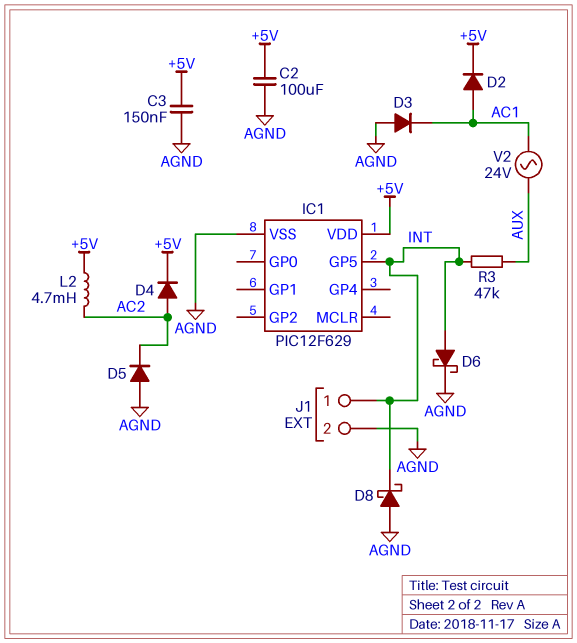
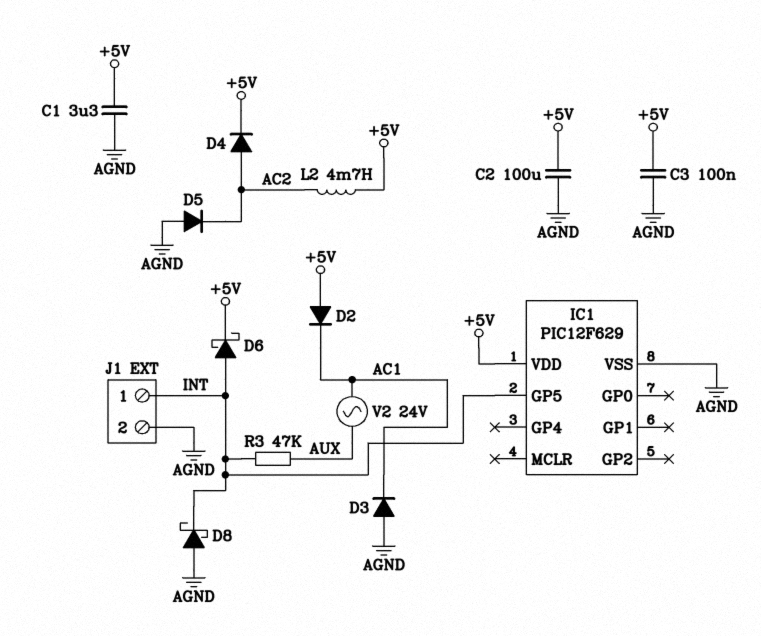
C1: none -> 3.3uF (+5V, AGND)
C3: 150nF (+5V, AGND) -> 100nF (+5V, AGND)
D2: diode (A AC1, K +5V) -> diode (A +5V, K AC1)
D6: schottky (A INT, K AGND) -> schottky (A INT, K +5V)

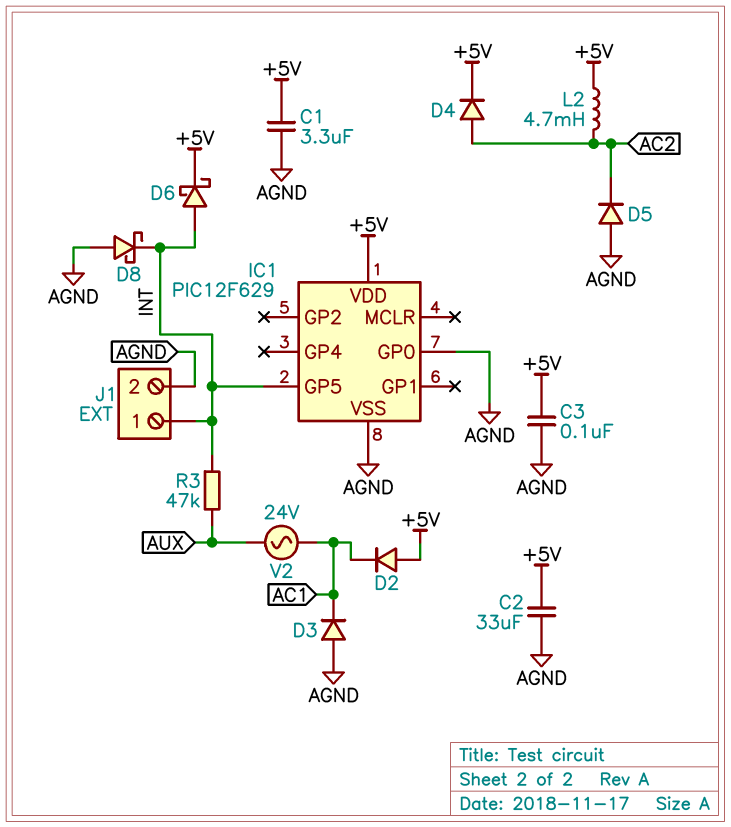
C2: 100uF (+5V, AGND) -> 33uF (+5V, AGND)
IC1 pin GP0: none -> AGND

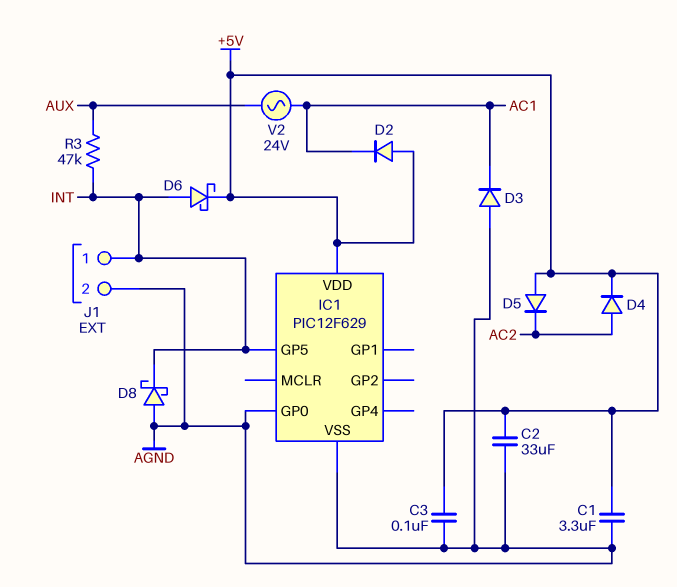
D5: diode (A AGND, K AC2) -> diode (A +5V, K AC2)
L2: 4.7mH (+5V, AC2) -> none

